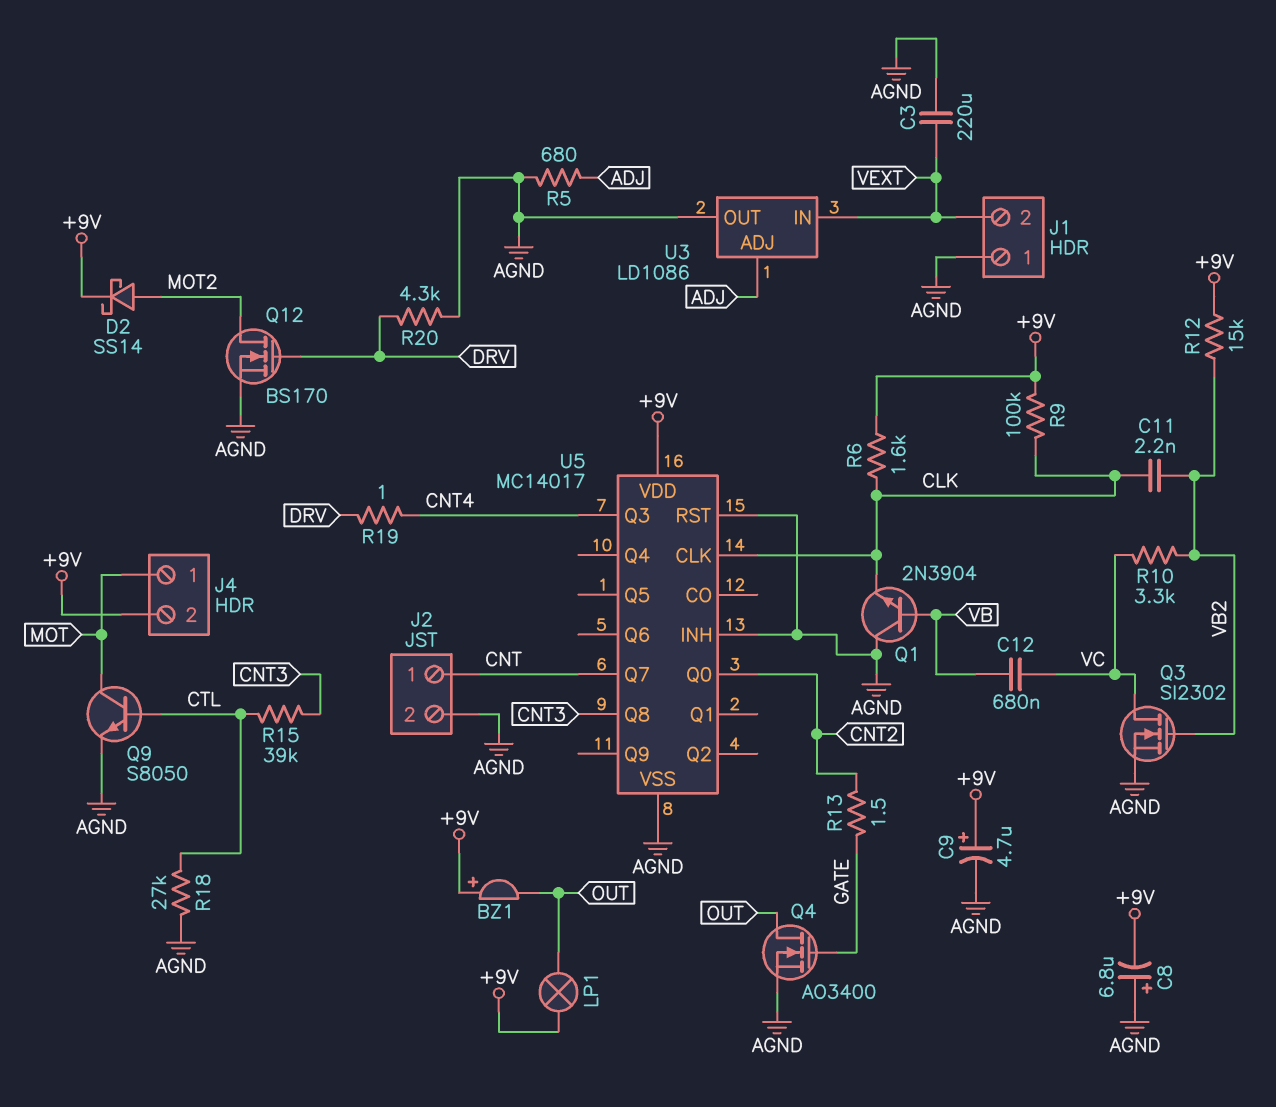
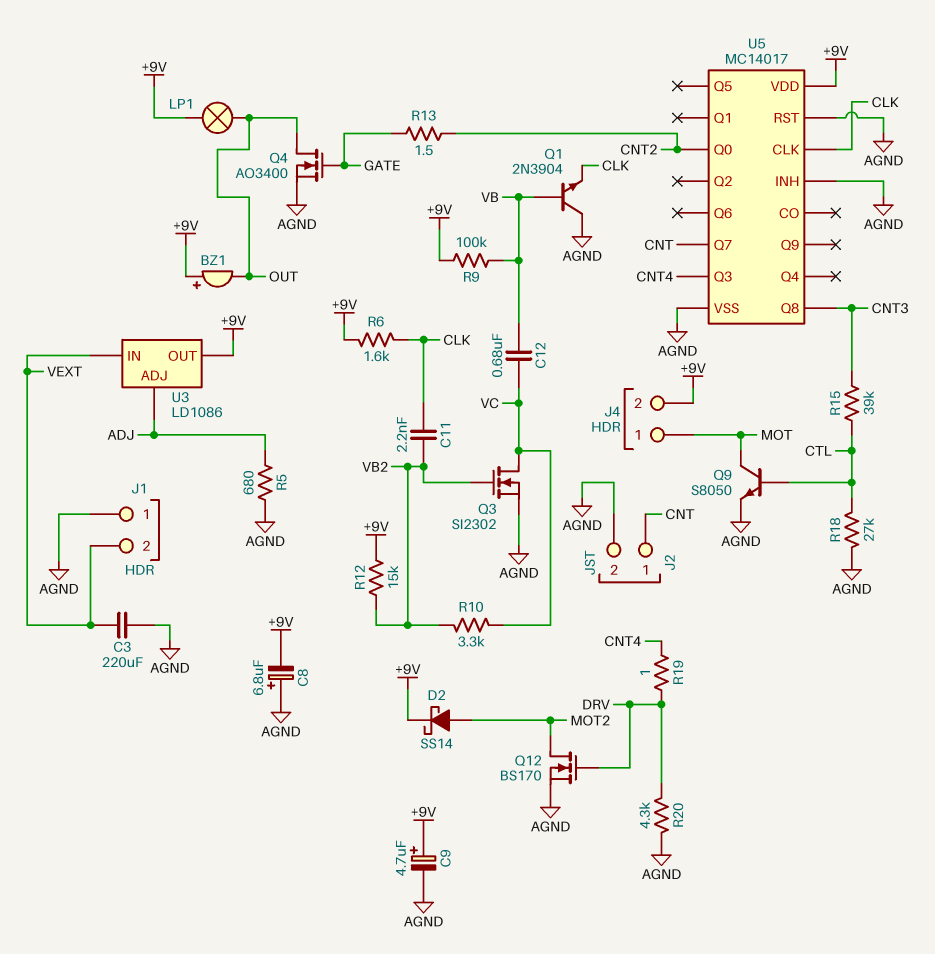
R9: 100k (+9V, CLK) -> 100k (+9V, VB)
U3 pin OUT: AGND -> +9V

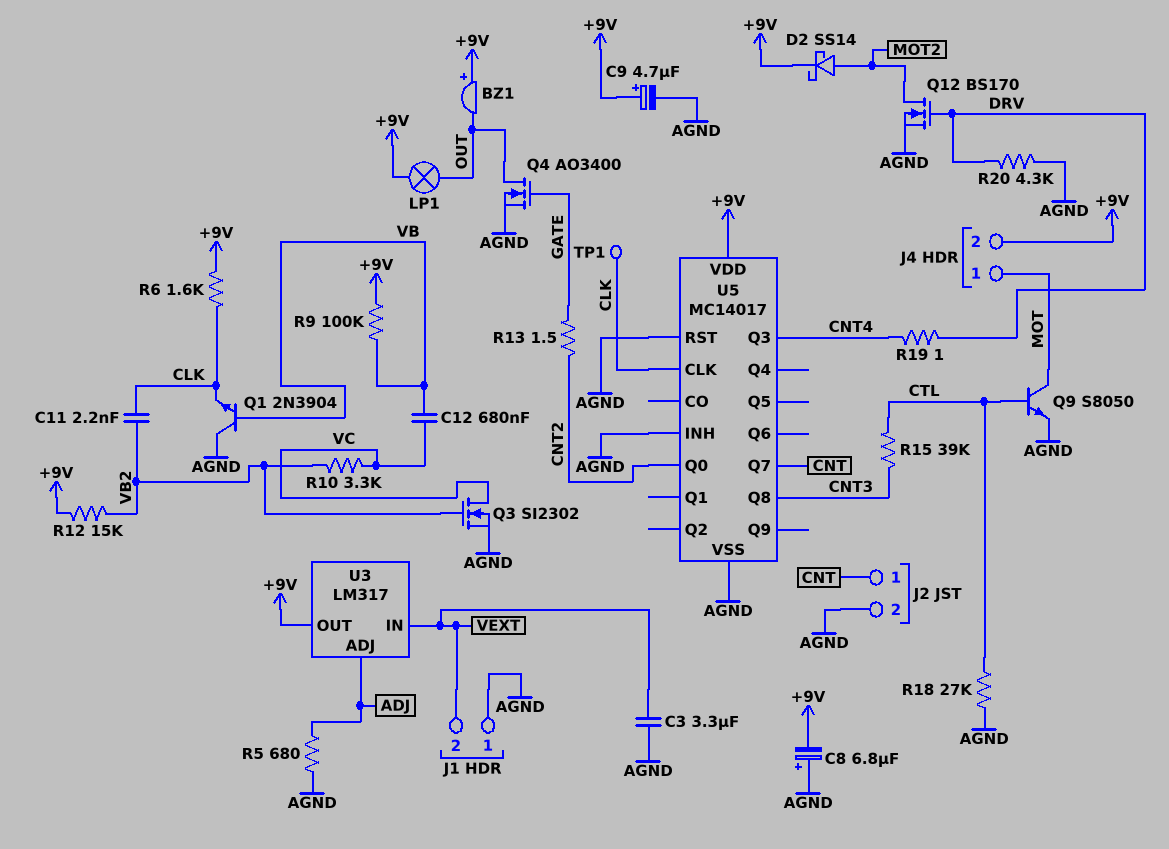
C3: 220uF (AGND, VEXT) -> 3.3uF (AGND, VEXT)
TP1: none -> test point (CLK)
U3: LD1086 -> LM317

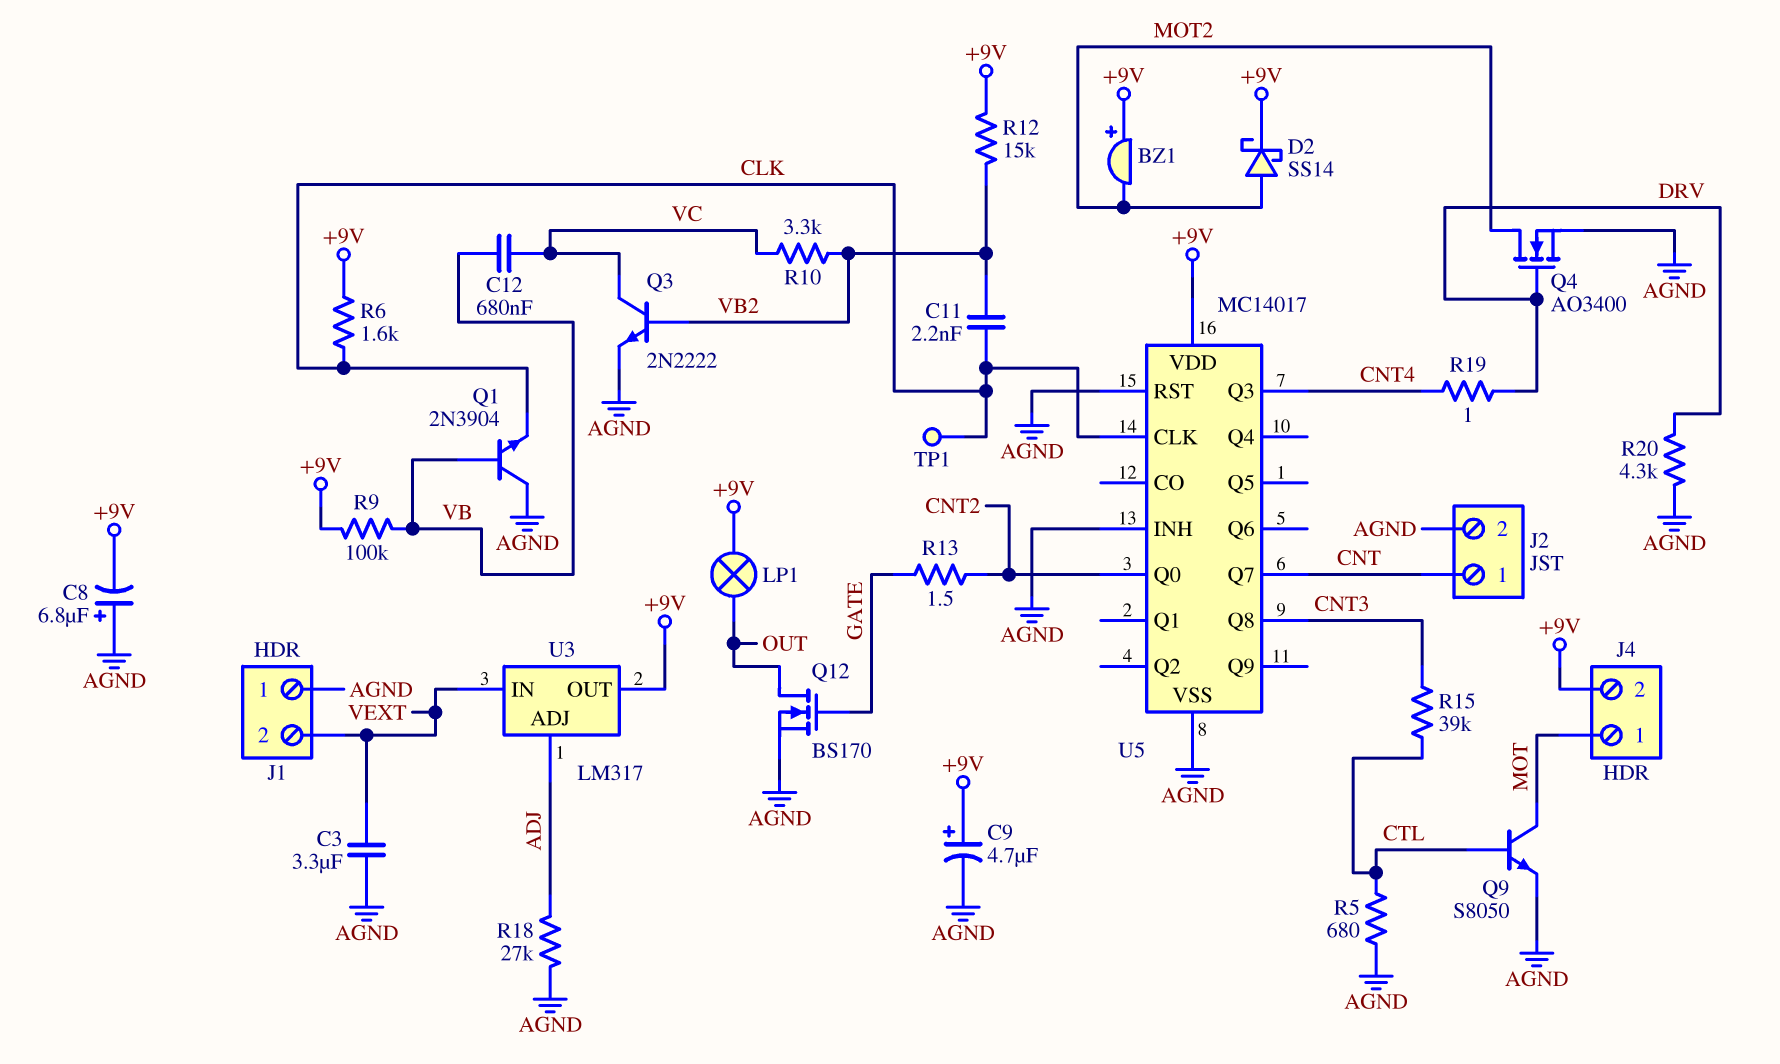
BZ1: buzzer (plus +9V, minus OUT) -> buzzer (plus +9V, minus MOT2)
Q3: NMOS SI2302 (G VB2, D VC, S AGND) -> NPN 2N2222 (B VB2, C VC, E AGND)
Q4: NMOS AO3400 (G GATE, D OUT, S AGND) -> NMOS AO3400 (G DRV, D MOT2, S AGND)
Q12: NMOS BS170 (G DRV, D MOT2, S AGND) -> NMOS BS170 (G GATE, D OUT, S AGND)
R5: 680 (ADJ, AGND) -> 680 (AGND, CTL)
R18: 27k (AGND, CTL) -> 27k (ADJ, AGND)

